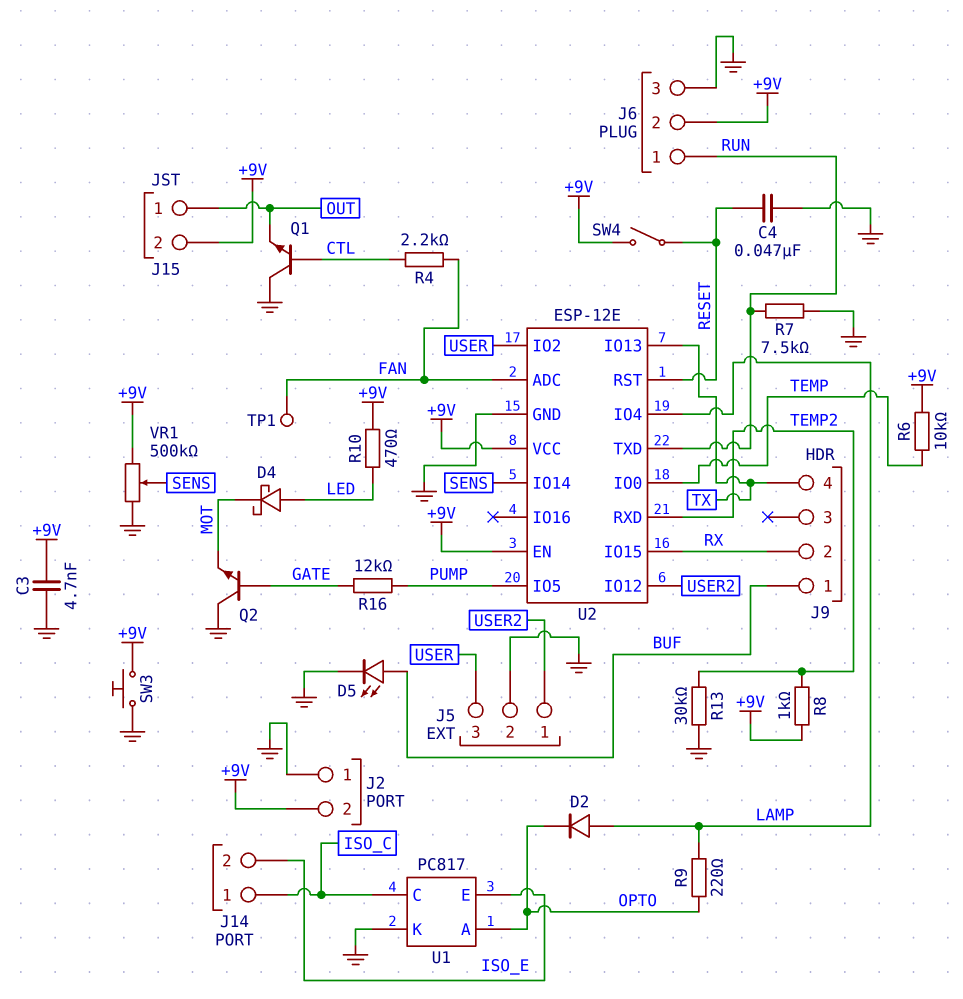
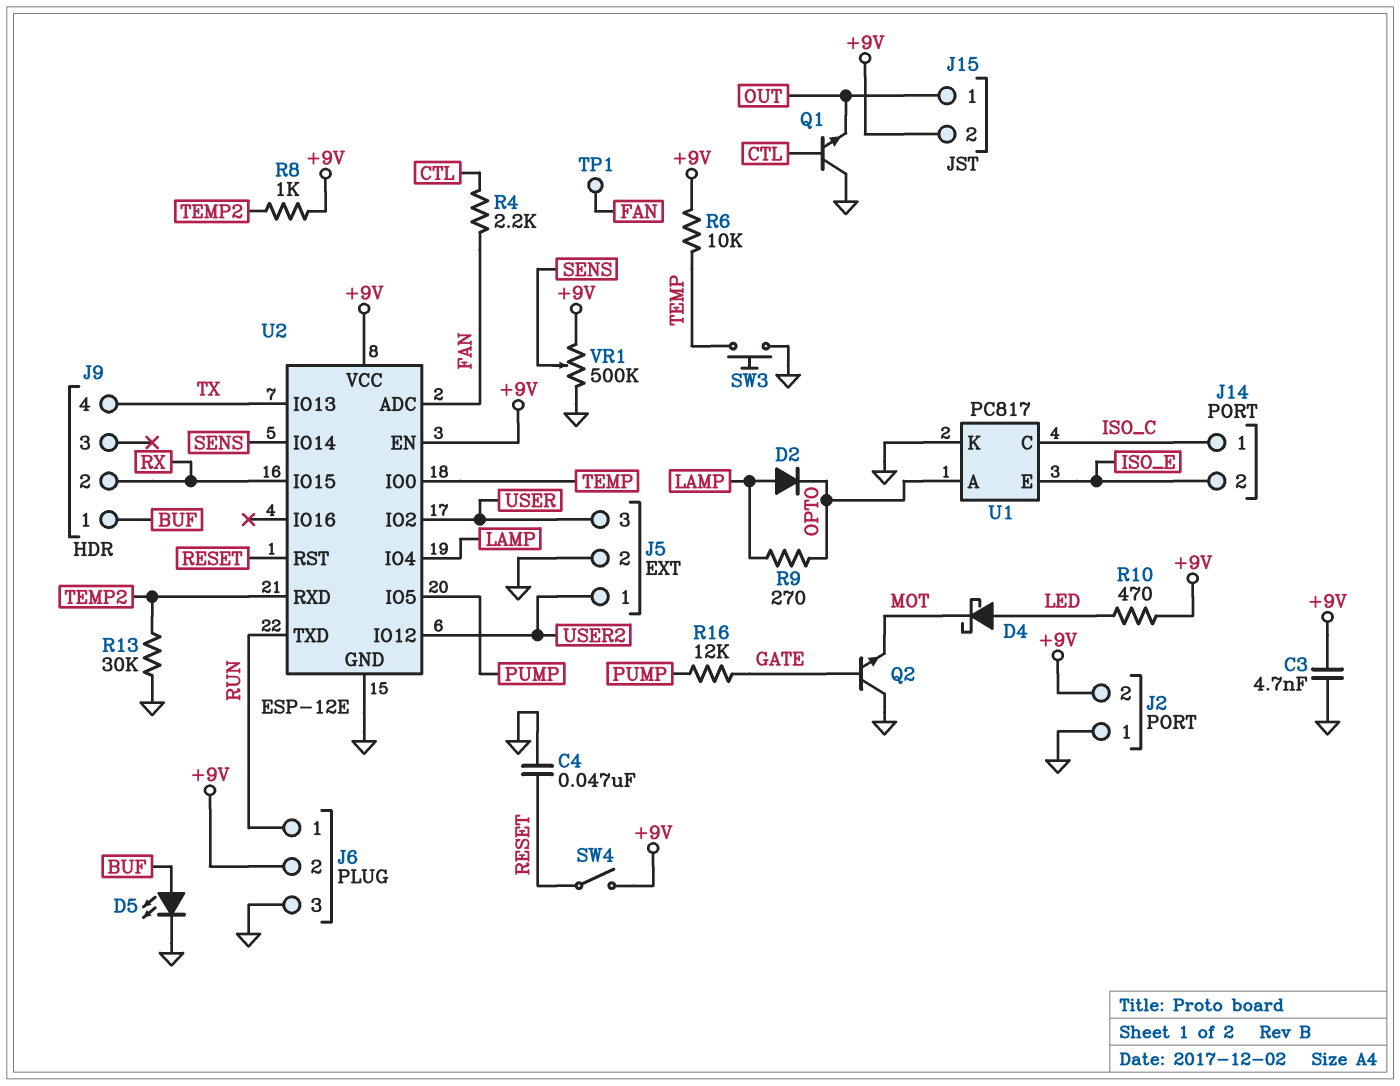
R7: 7.5k (GND, RUN) -> none
R9: 220 (LAMP, OPTO) -> 270 (LAMP, OPTO)
SW3: button (+9V, GND) -> button (GND, TEMP)

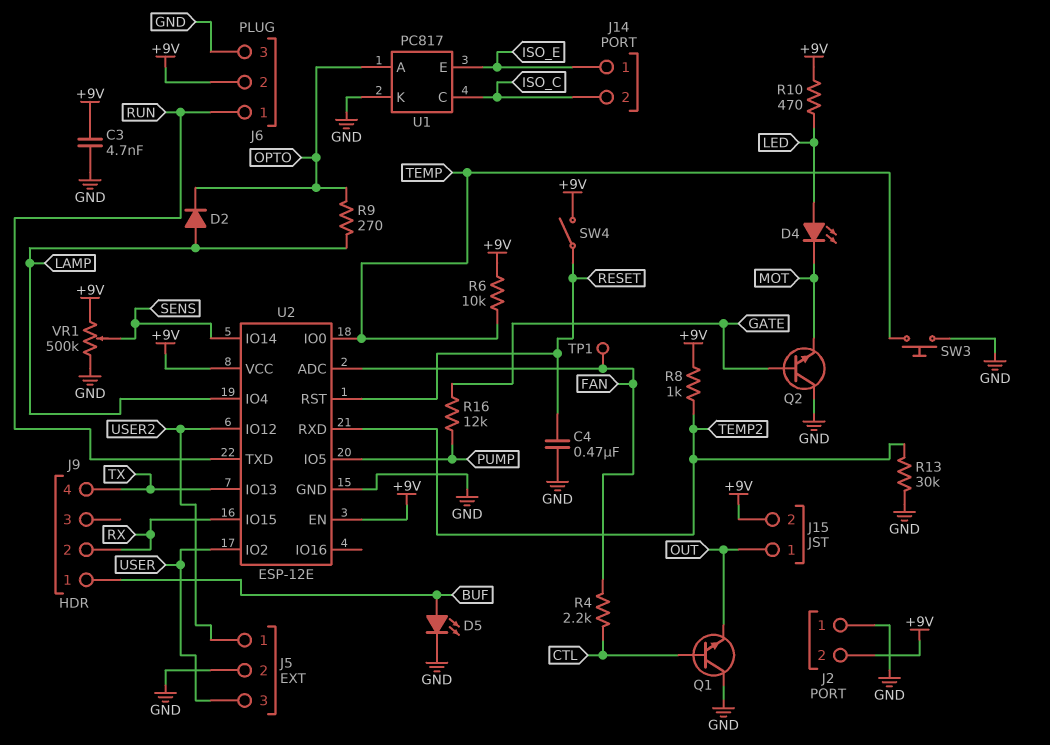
C4: 47nF (GND, RESET) -> 470nF (GND, RESET)
D4: schottky (A LED, K MOT) -> LED (A LED, K MOT)
J14 pin 1: ISO_C -> ISO_E
J14 pin 2: ISO_E -> ISO_C

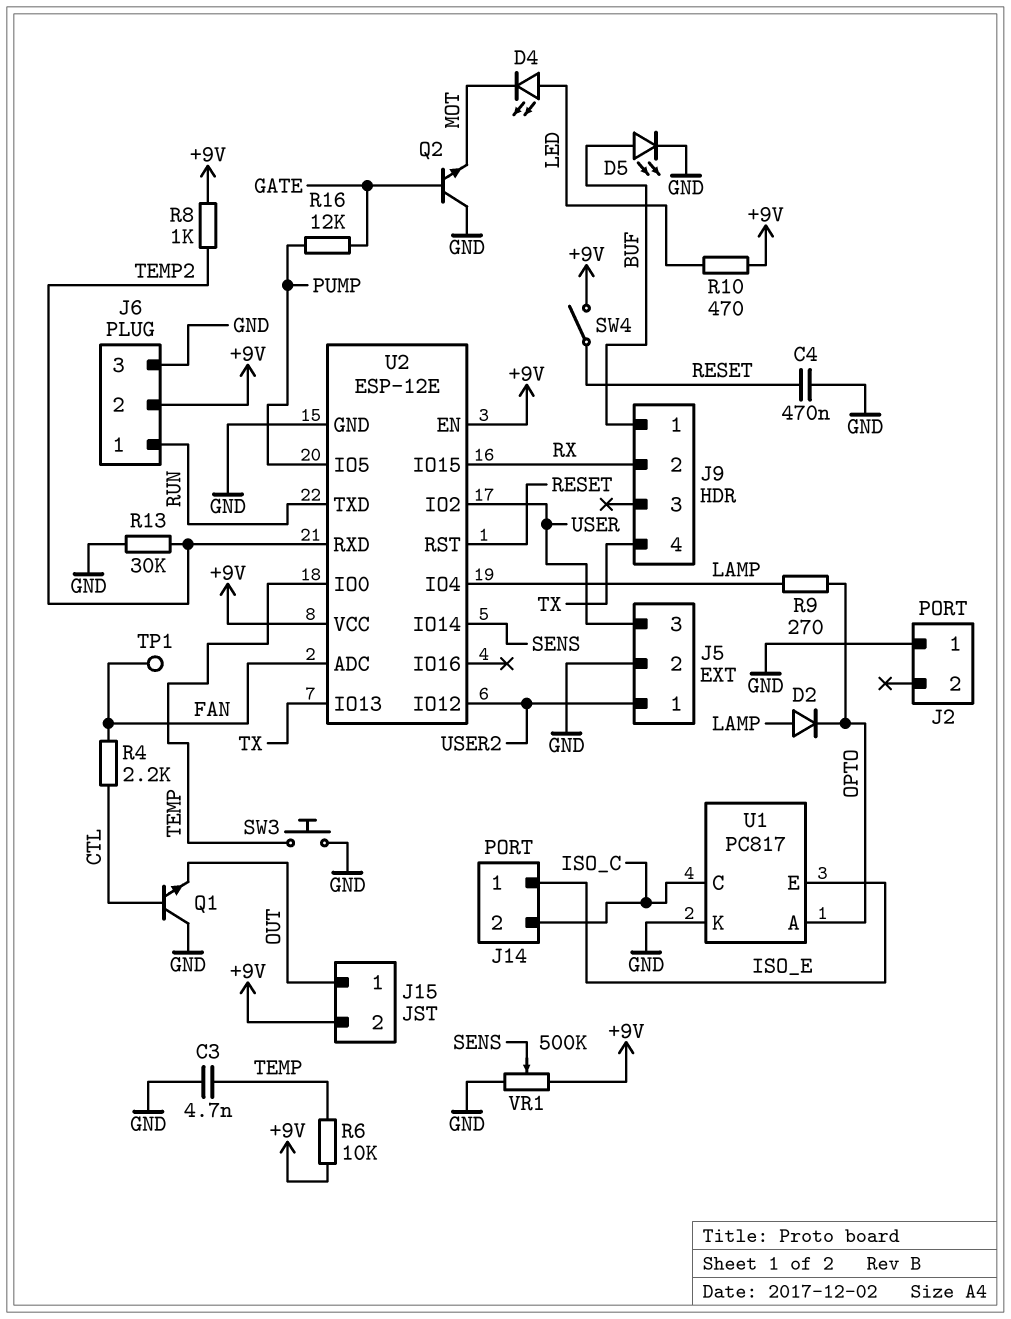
C3: 4.7nF (+9V, GND) -> 4.7nF (GND, TEMP)
J2 pin 2: +9V -> none

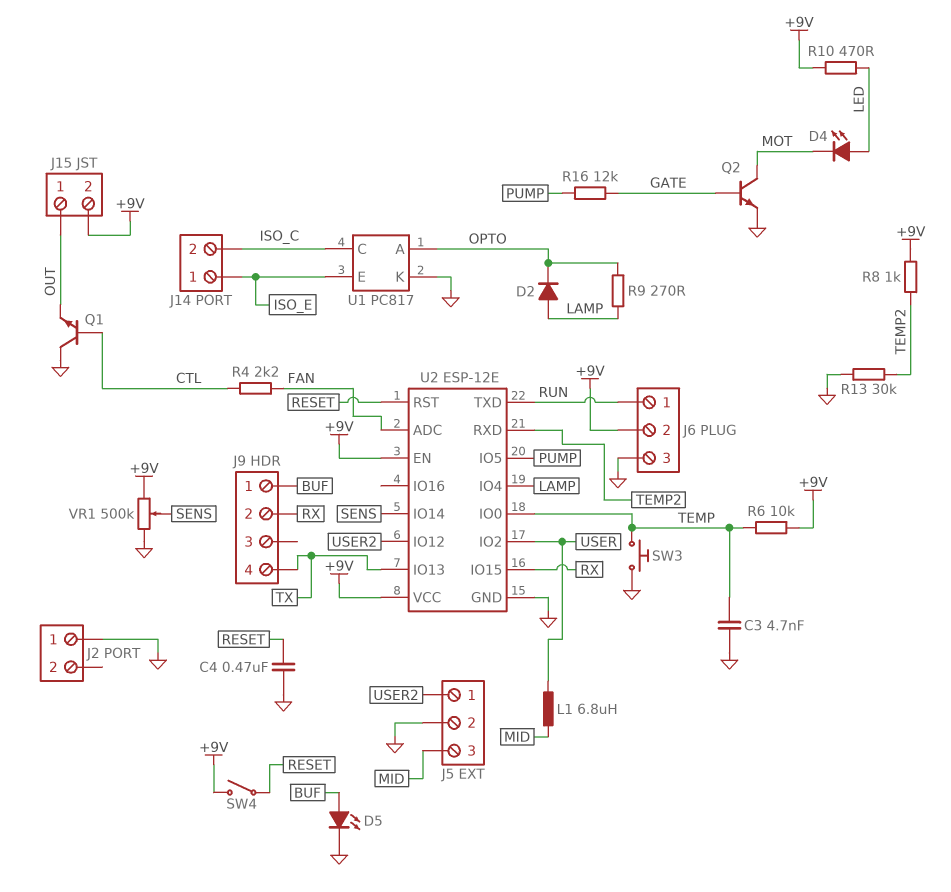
J5 pin 3: USER -> MID
L1: none -> 6.8uH (MID, USER)
Q2: NPN (B GATE, C GND, E MOT) -> NPN (B GATE, C MOT, E GND)
TP1: test point (FAN) -> none

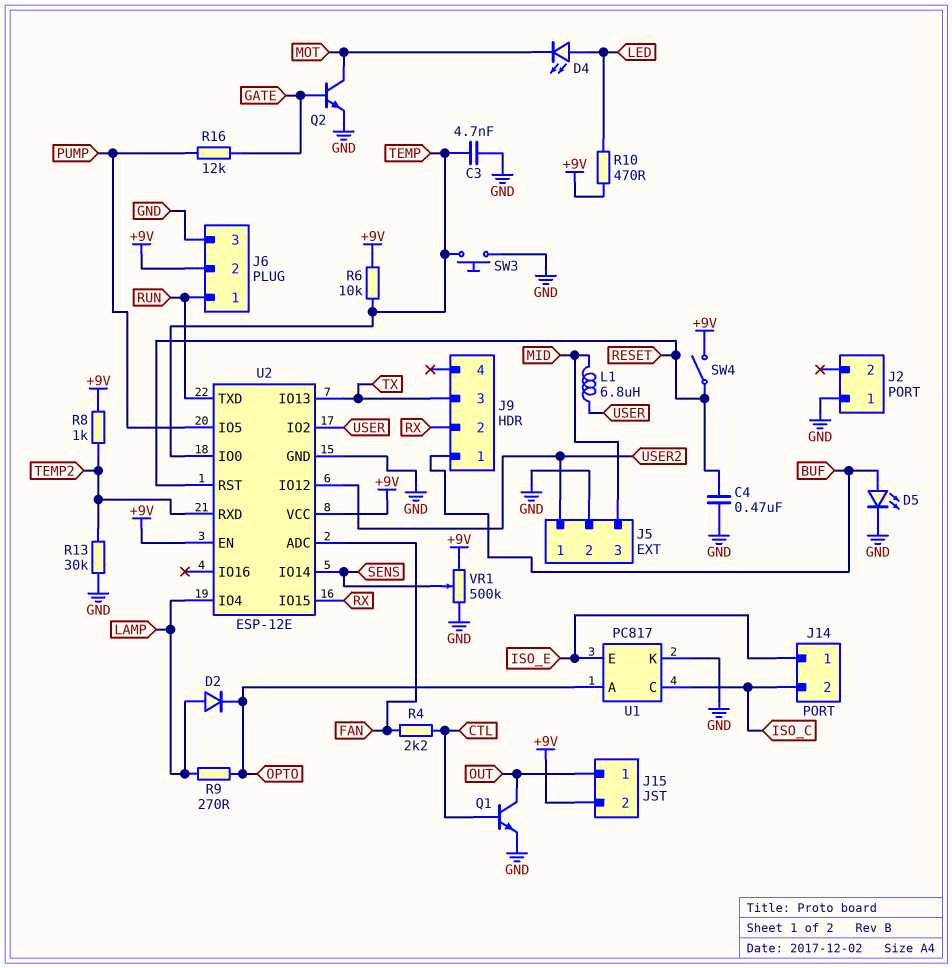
J9 pin 3: none -> TX
J9 pin 4: TX -> none
Q1: NPN (B CTL, C GND, E OUT) -> NPN (B CTL, C OUT, E GND)

